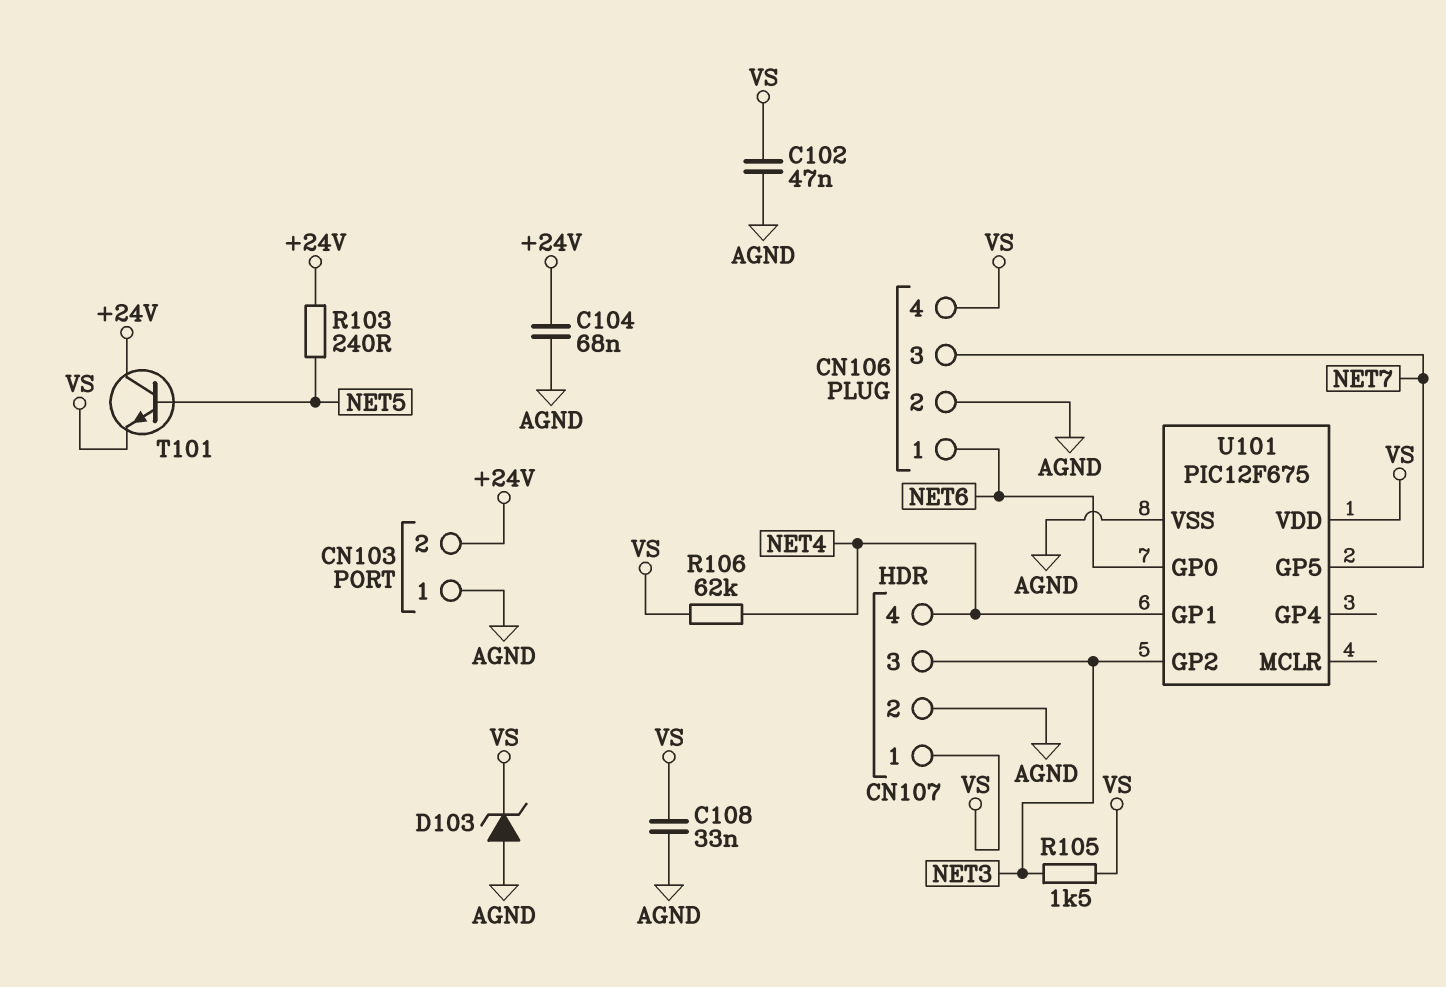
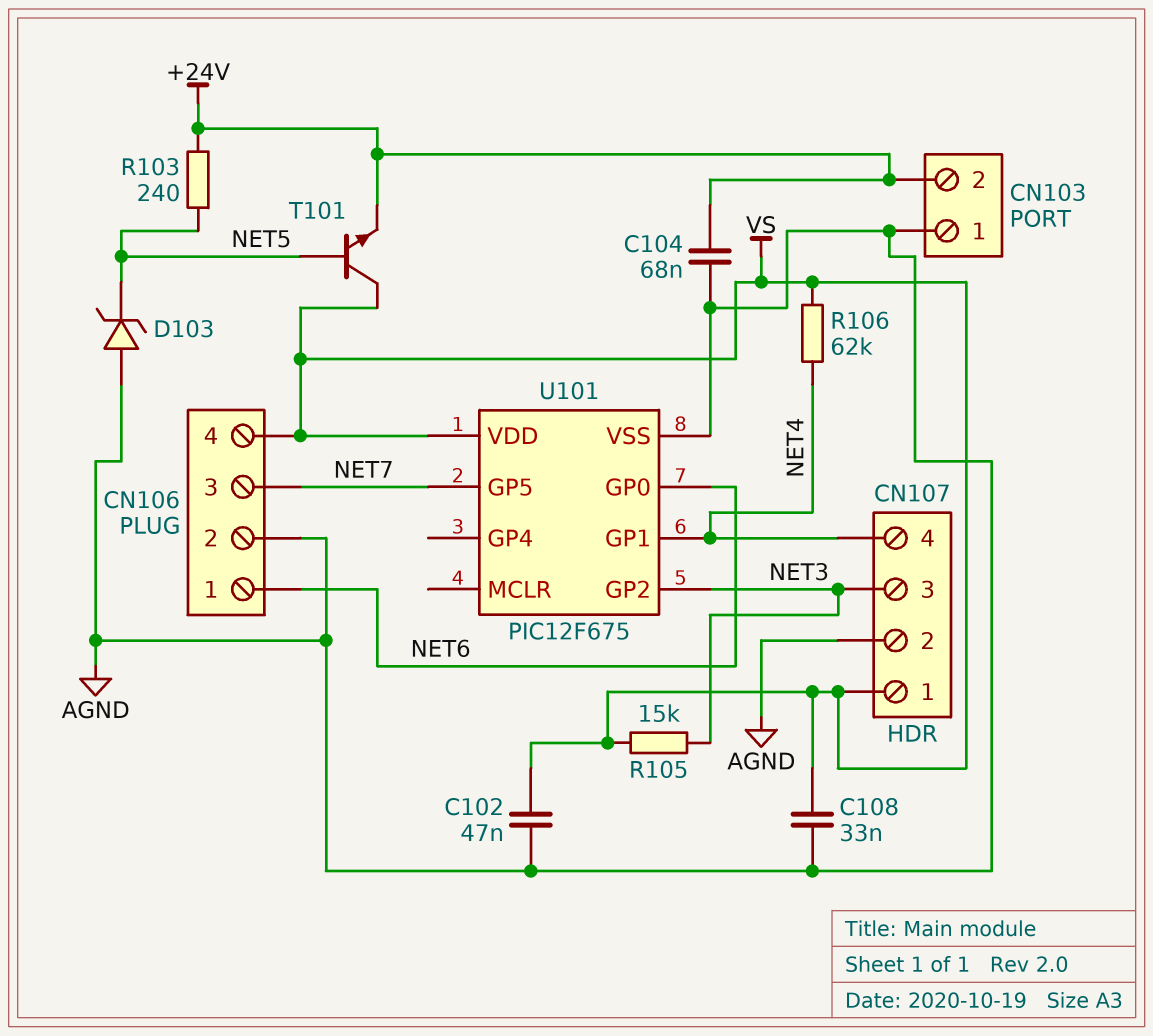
D103: zener (A AGND, K VS) -> zener (A AGND, K NET5)
R105: 1.5k (NET3, VS) -> 15k (NET3, VS)
T101: NPN (B NET5, C +24V, E VS) -> NPN (B NET5, C VS, E +24V)

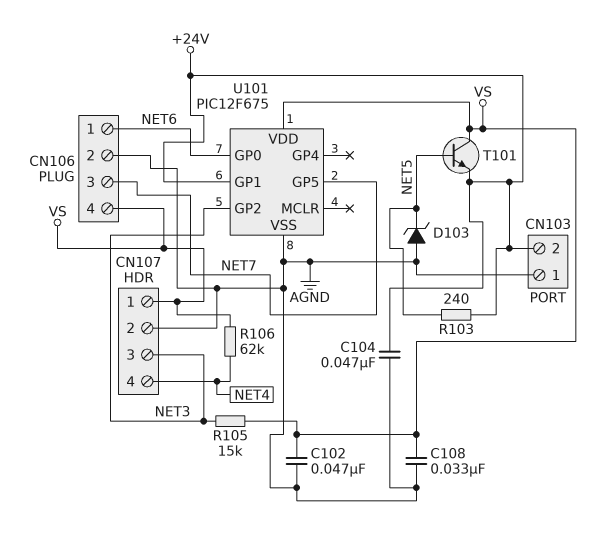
C104: 68nF (+24V, AGND) -> 47nF (+24V, AGND)
U101 pin GP1: NET4 -> +24V

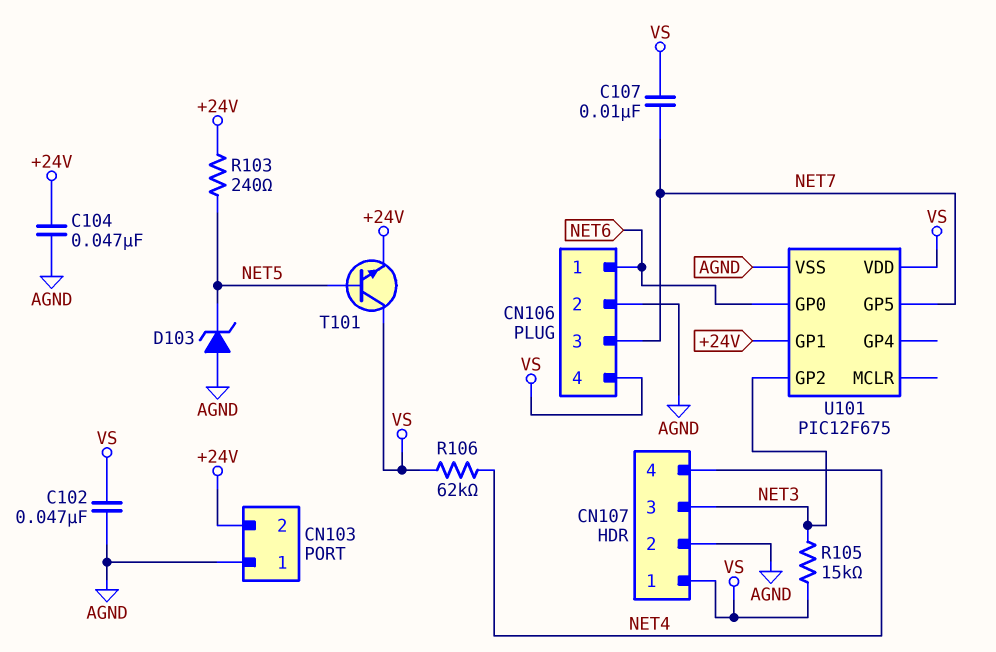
C107: none -> 10nF (NET7, VS)
C108: 33nF (AGND, VS) -> none

